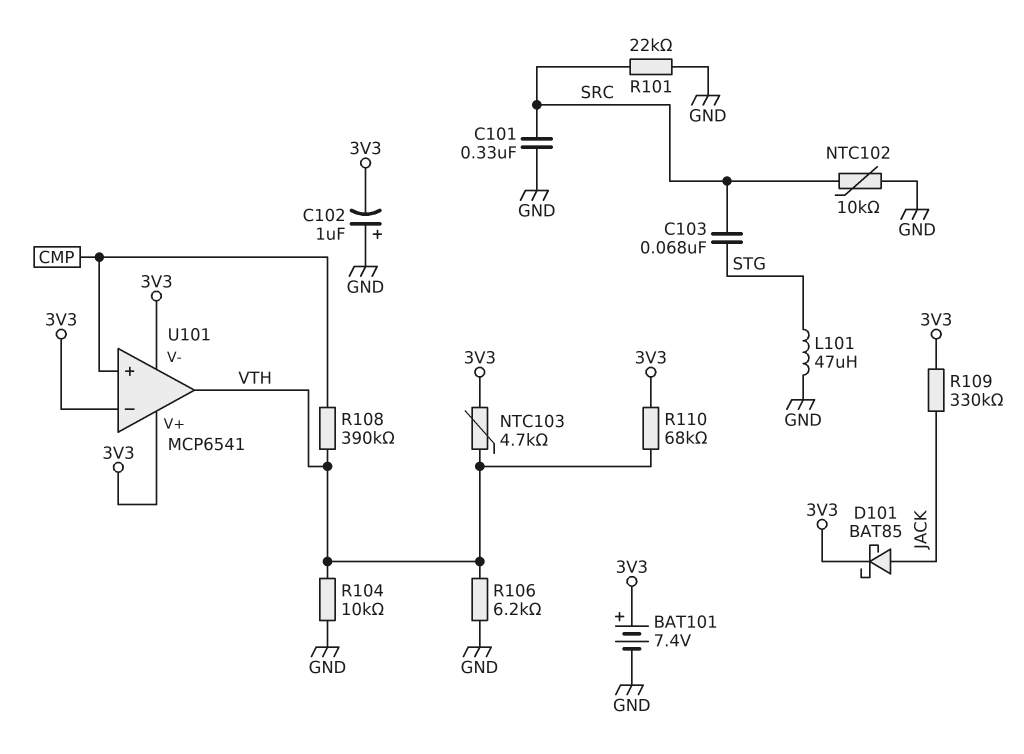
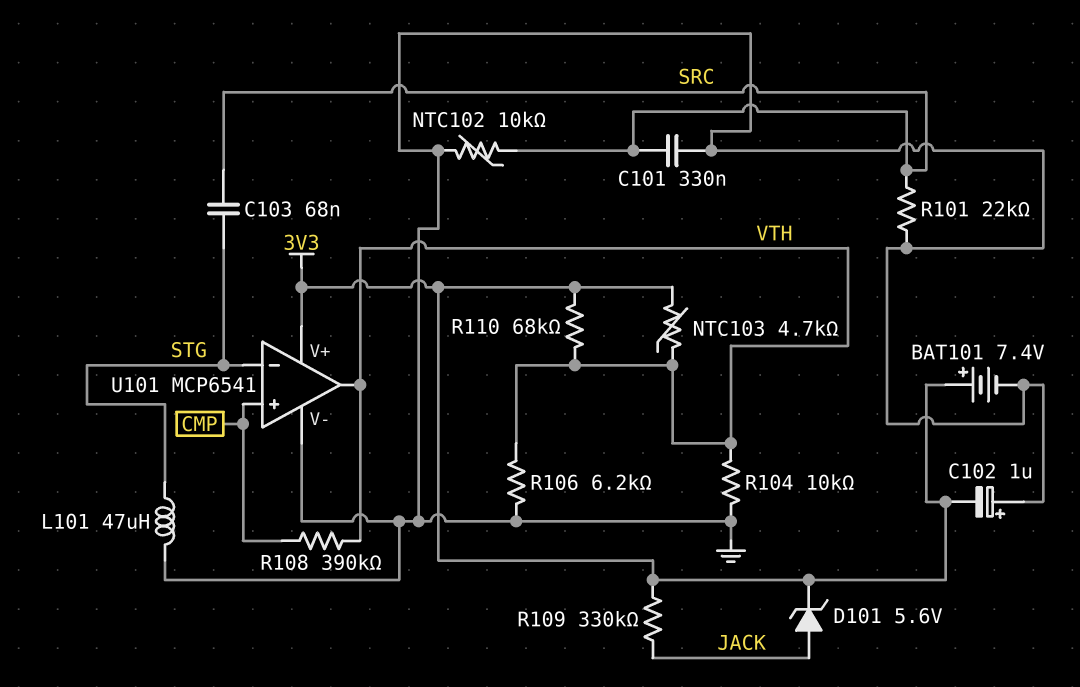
D101: schottky BAT85 (A JACK, K 3V3) -> zener 5.6V (A JACK, K 3V3)
U101 pin V-: 3V3 -> GND
U101 pin in-: 3V3 -> STG

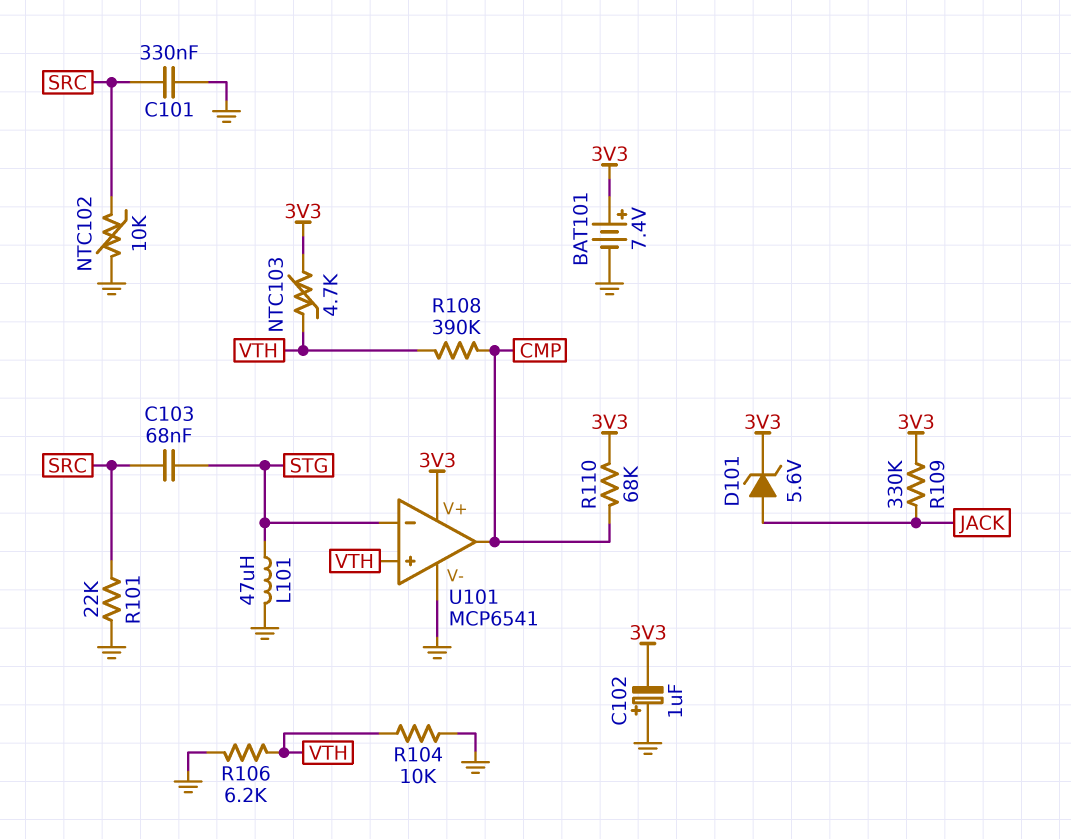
R110: 68k (3V3, VTH) -> 68k (3V3, CMP)
U101 pin in+: CMP -> VTH
U101 pin out: VTH -> CMP

